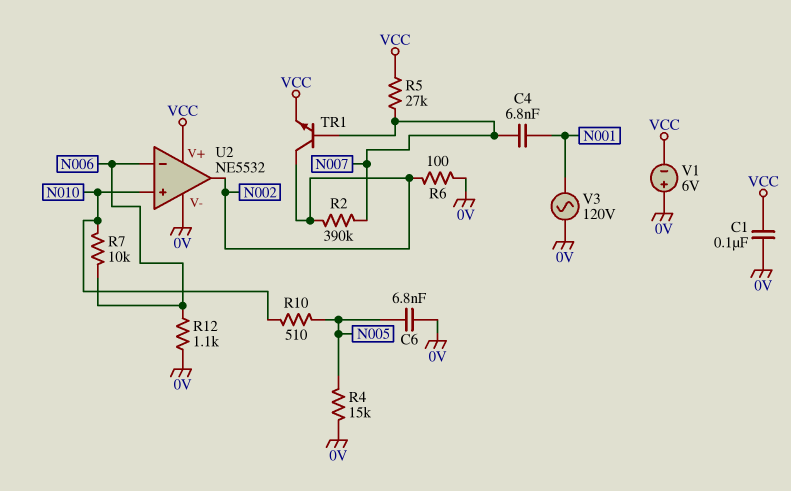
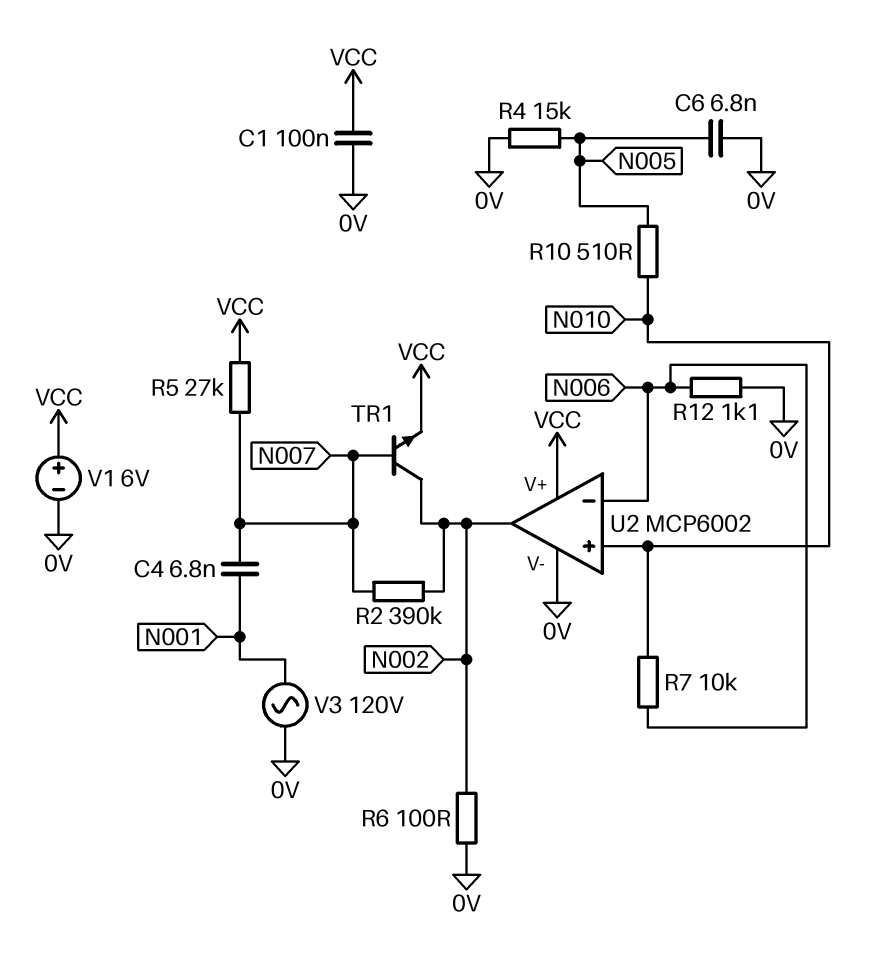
U2: NE5532 -> MCP6002
V1: 6V (plus 0V, minus VCC) -> 6V (plus VCC, minus 0V)

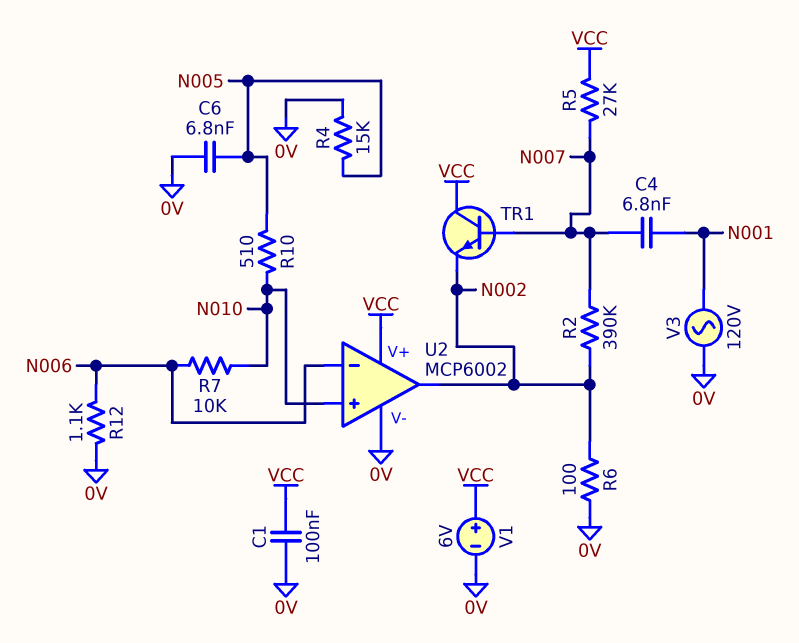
TR1: NPN (B N007, C N002, E VCC) -> NPN (B N007, C VCC, E N002)

